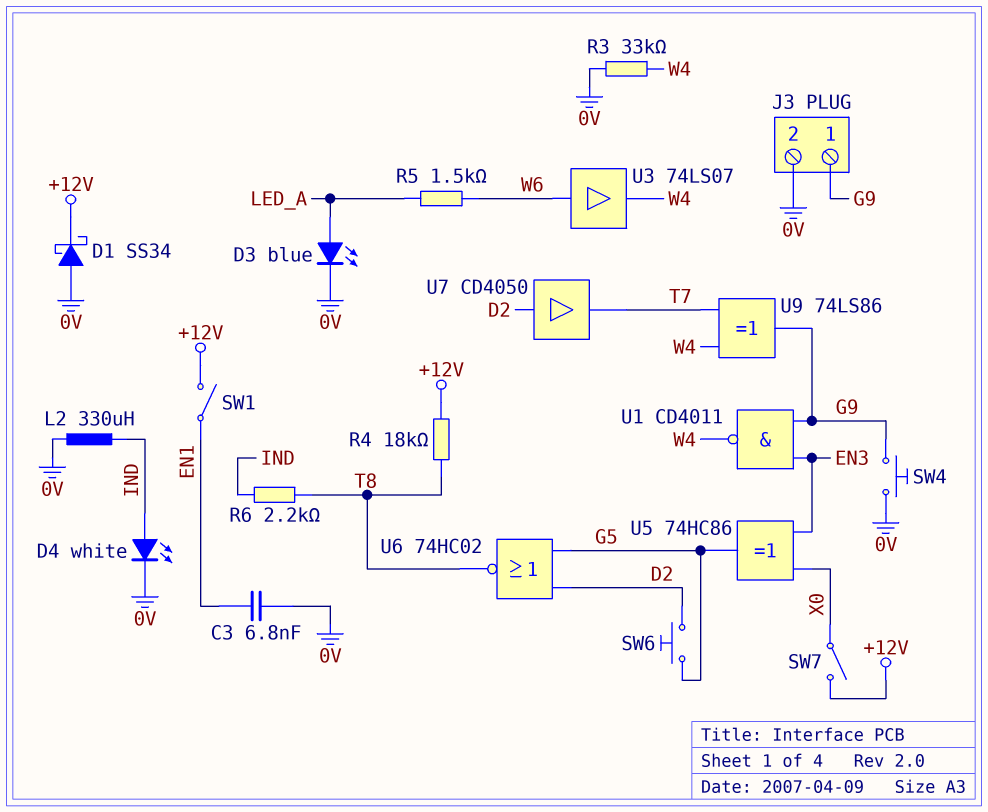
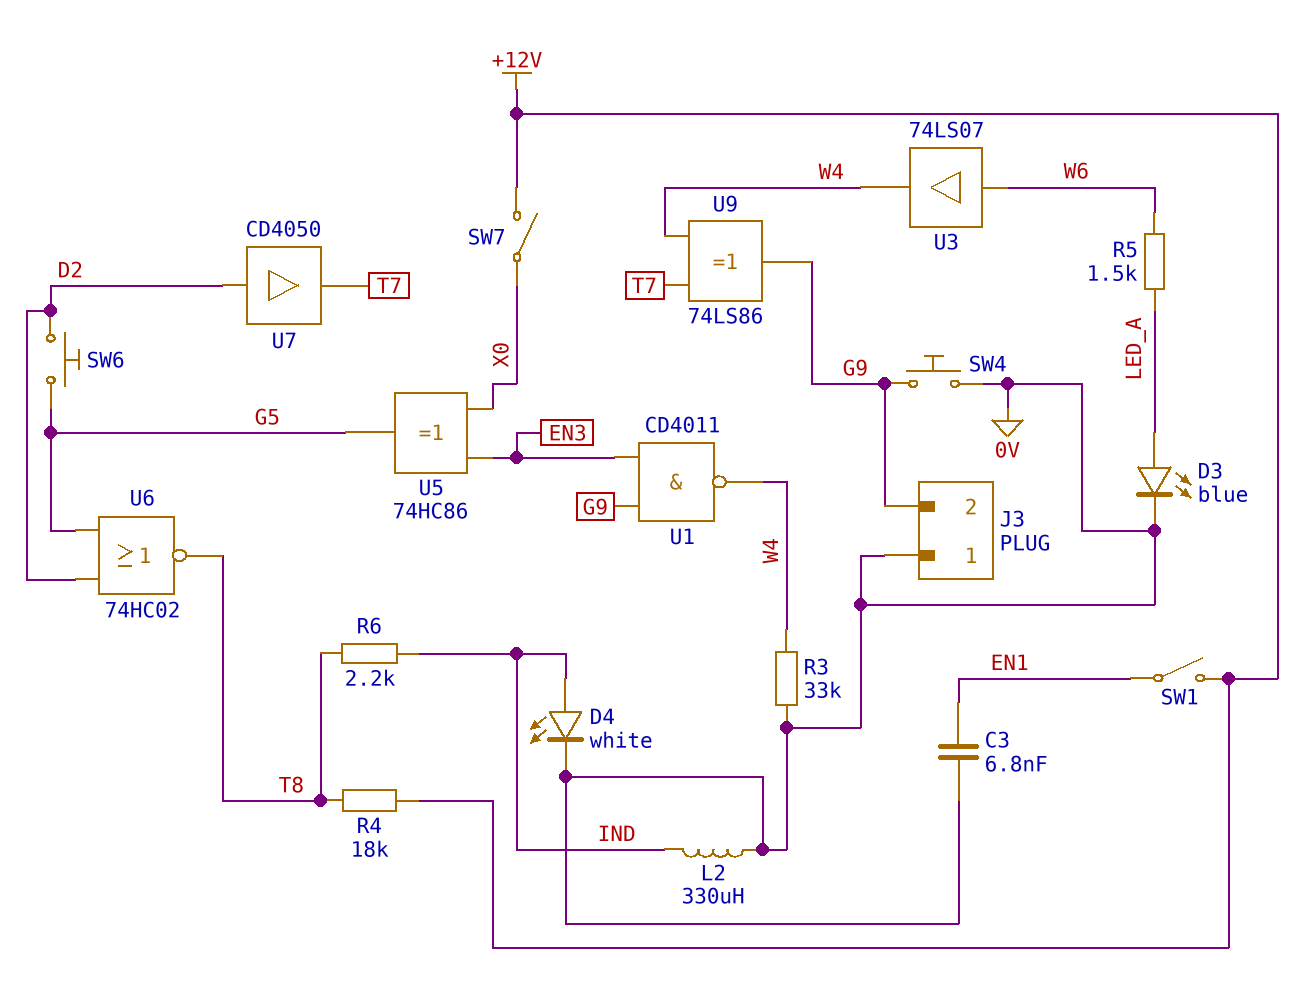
D1: schottky SS34 (A 0V, K +12V) -> none
J3 pin 1: G9 -> 0V
J3 pin 2: 0V -> G9

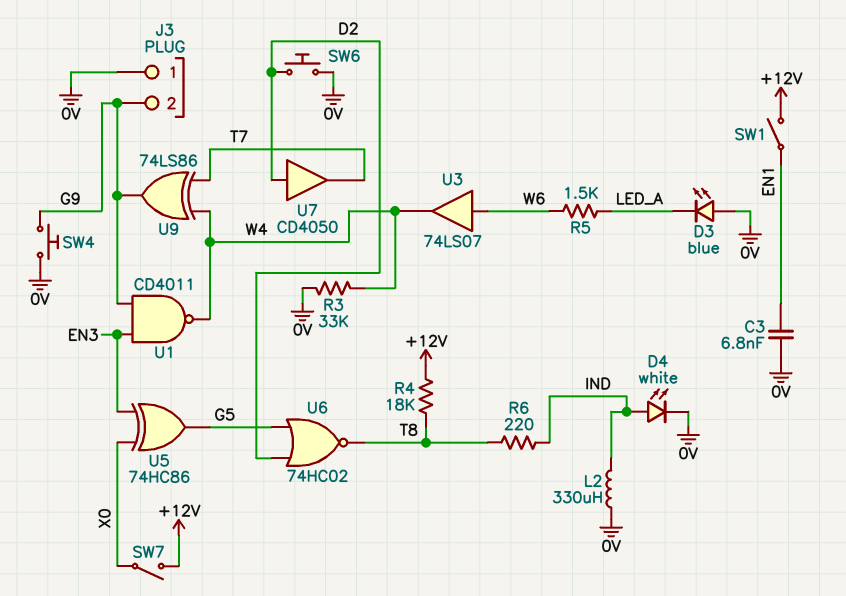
D3: LED blue (A LED_A, K 0V) -> LED blue (A 0V, K LED_A)
R6: 2.2k (IND, T8) -> 220 (IND, T8)
SW6: button (D2, G5) -> button (0V, D2)

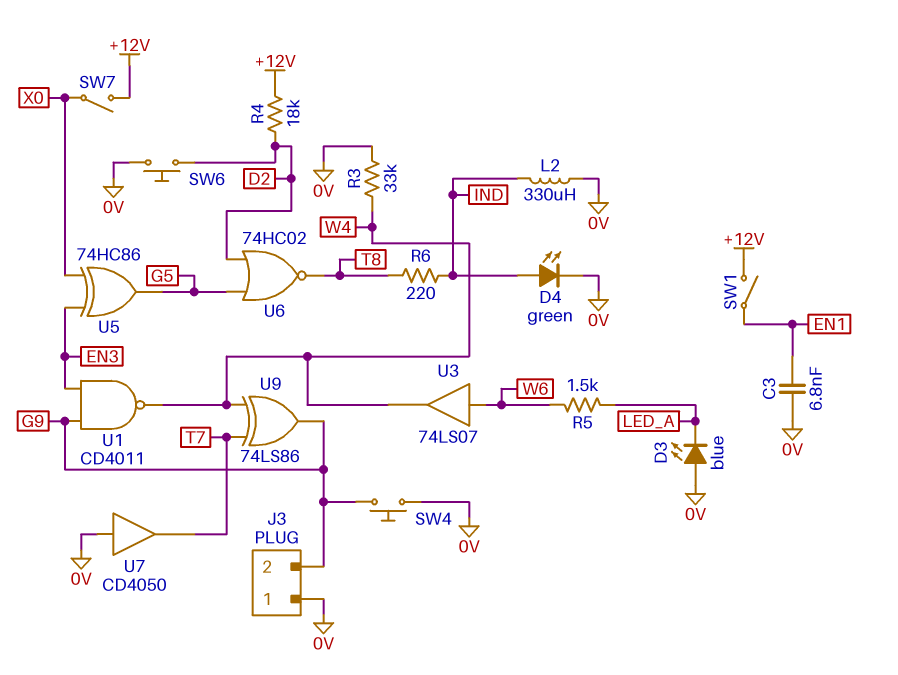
D4: LED white (A IND, K 0V) -> LED green (A IND, K 0V)
R4: 18k (+12V, T8) -> 18k (+12V, D2)
U7: buffer CD4050 (in D2, out T7) -> buffer CD4050 (in 0V, out T7)

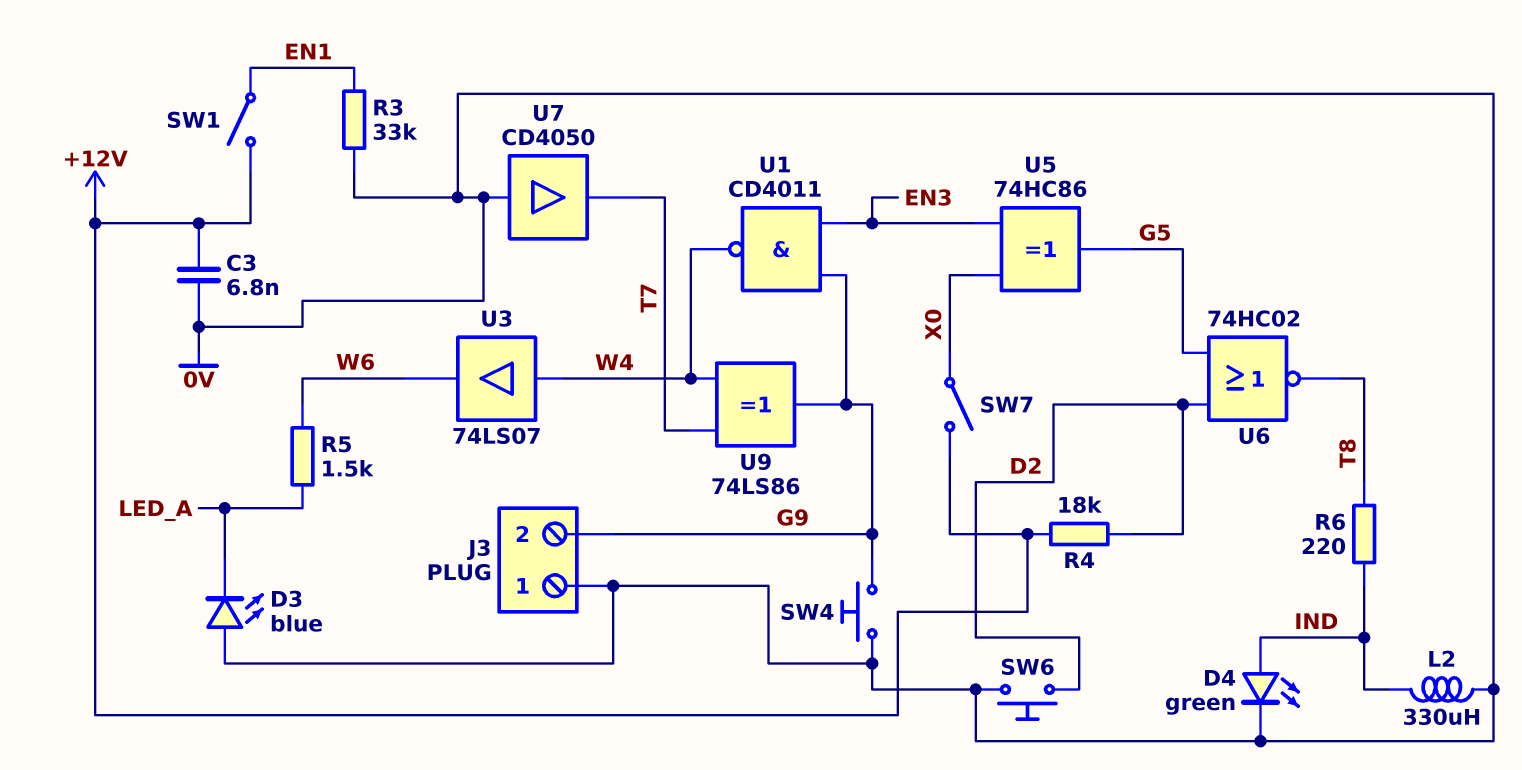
C3: 6.8nF (0V, EN1) -> 6.8nF (+12V, 0V)
R3: 33k (0V, W4) -> 33k (0V, EN1)
U3: buffer 74LS07 (in W6, out W4) -> buffer 74LS07 (in W4, out W6)

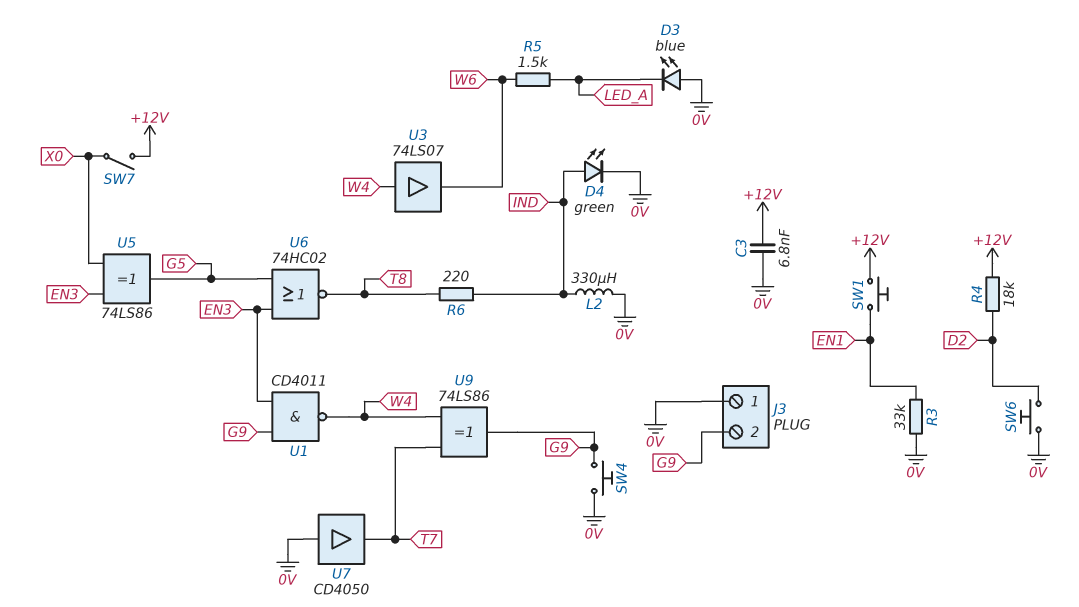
SW1: switch (+12V, EN1) -> button (+12V, EN1)
U5: XOR 74HC86 (in EN3, in X0, out G5) -> XOR 74LS86 (in EN3, in X0, out G5)
U6: NOR 74HC02 (in D2, in G5, out T8) -> NOR 74HC02 (in EN3, in G5, out T8)

